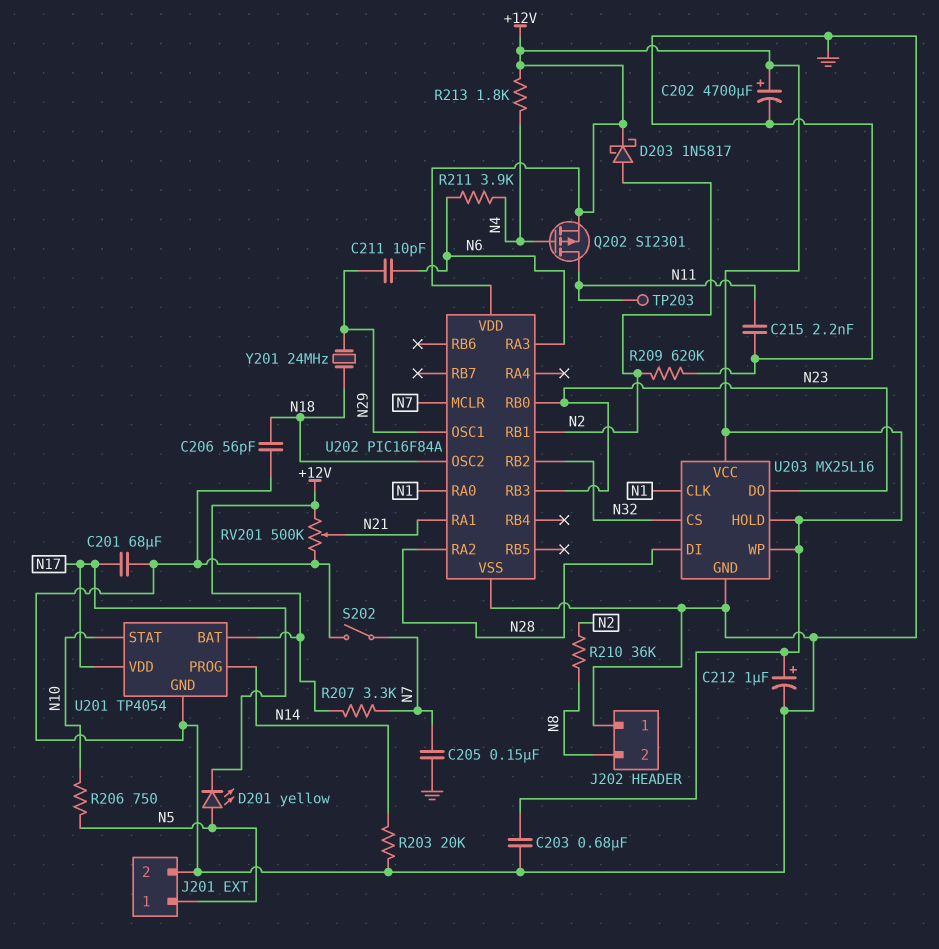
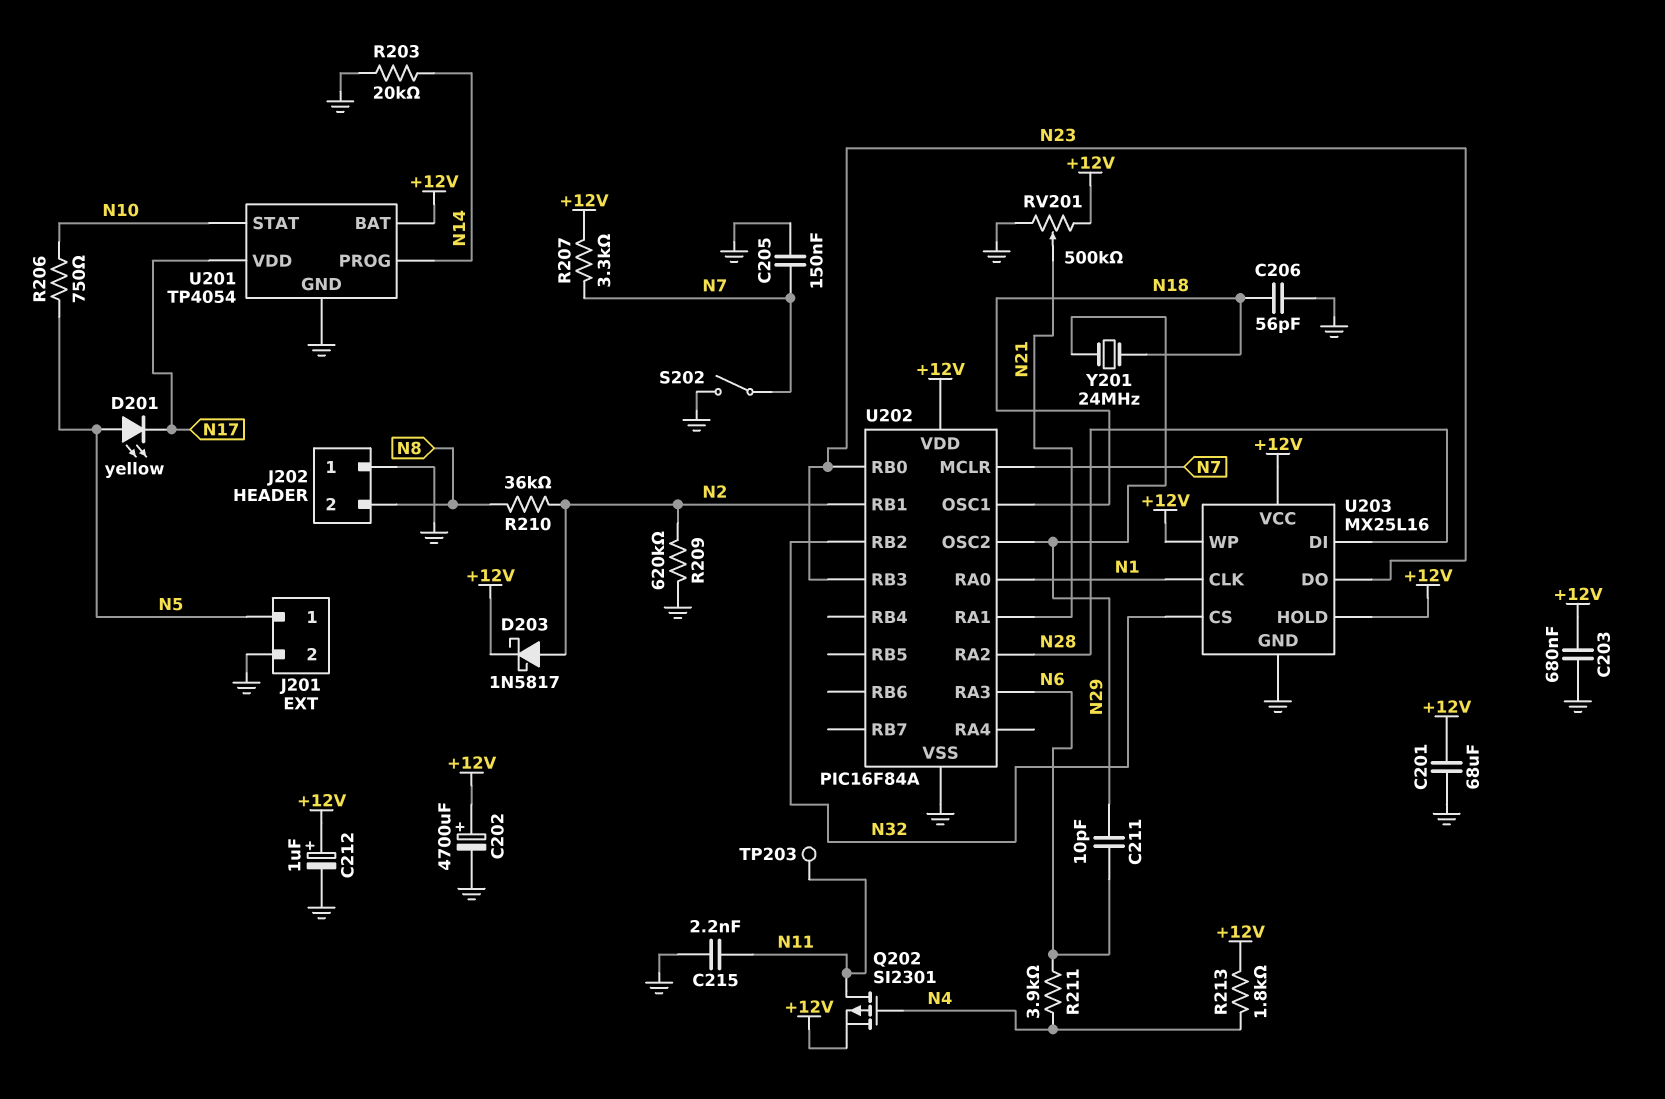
C201: 68uF (GND, N17) -> 68uF (+12V, GND)
U202 pin OSC1: N29 -> N18
U202 pin OSC2: N18 -> N29

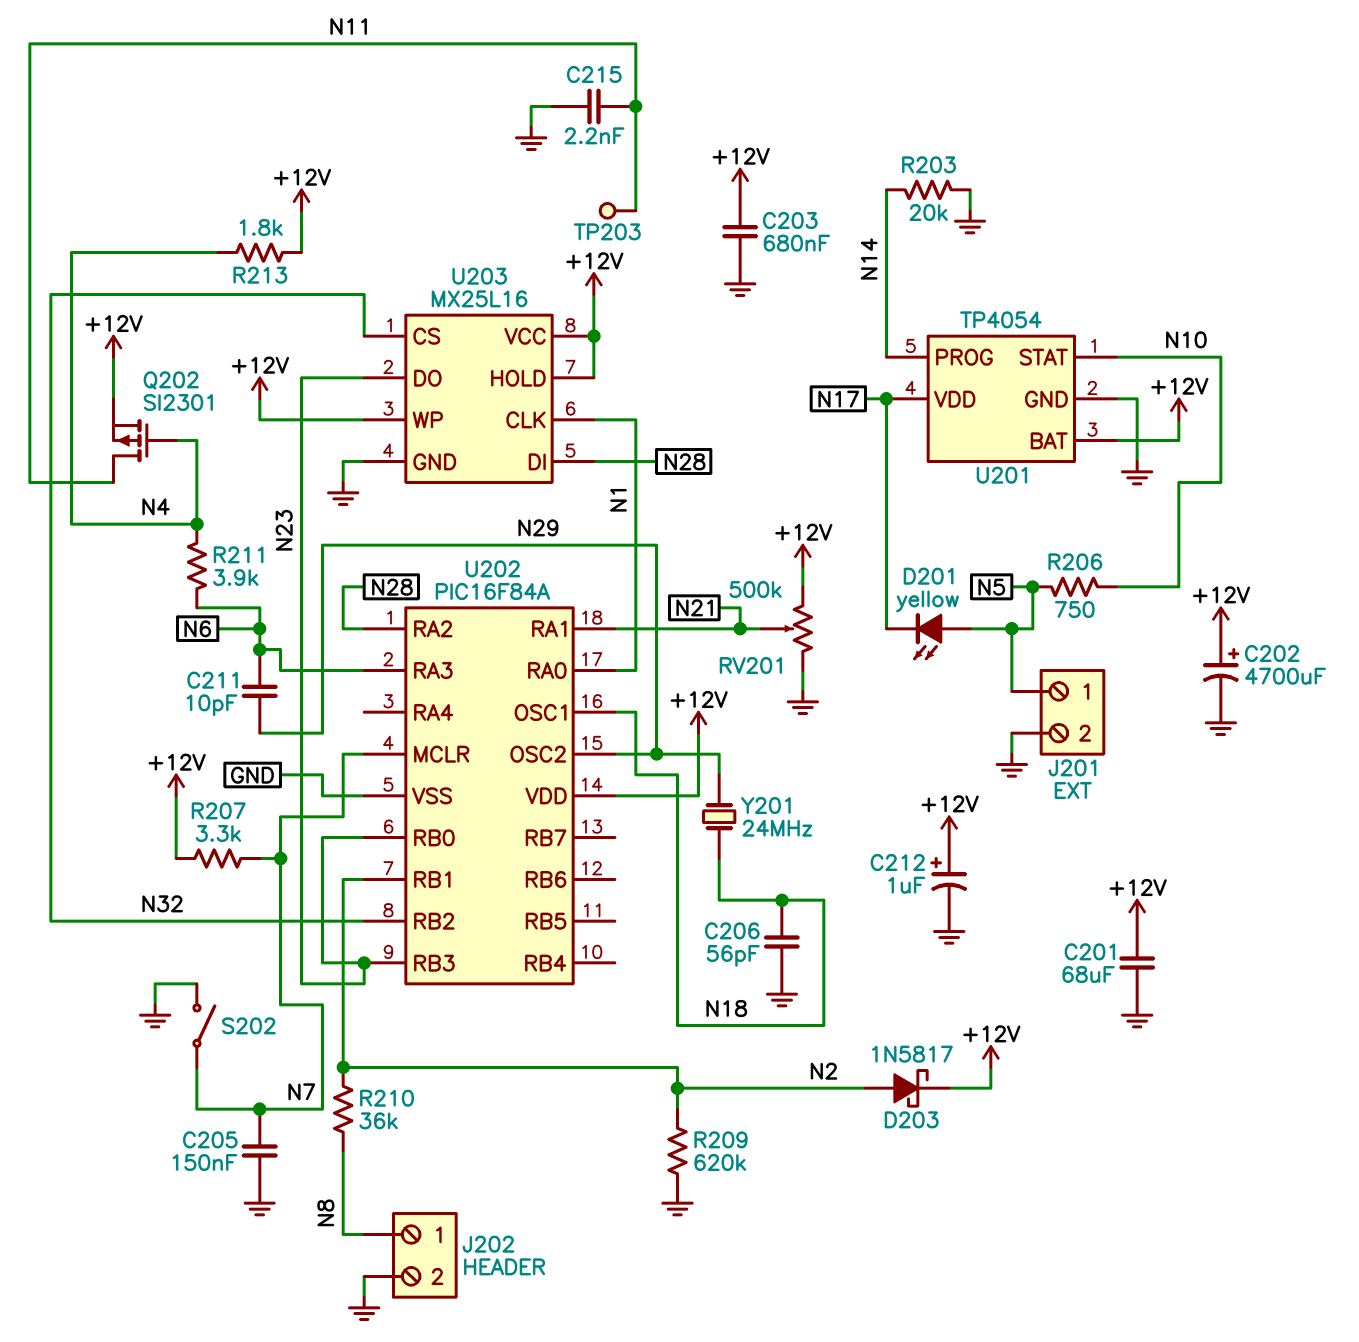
J202 pin 1: GND -> N8
J202 pin 2: N8 -> GND

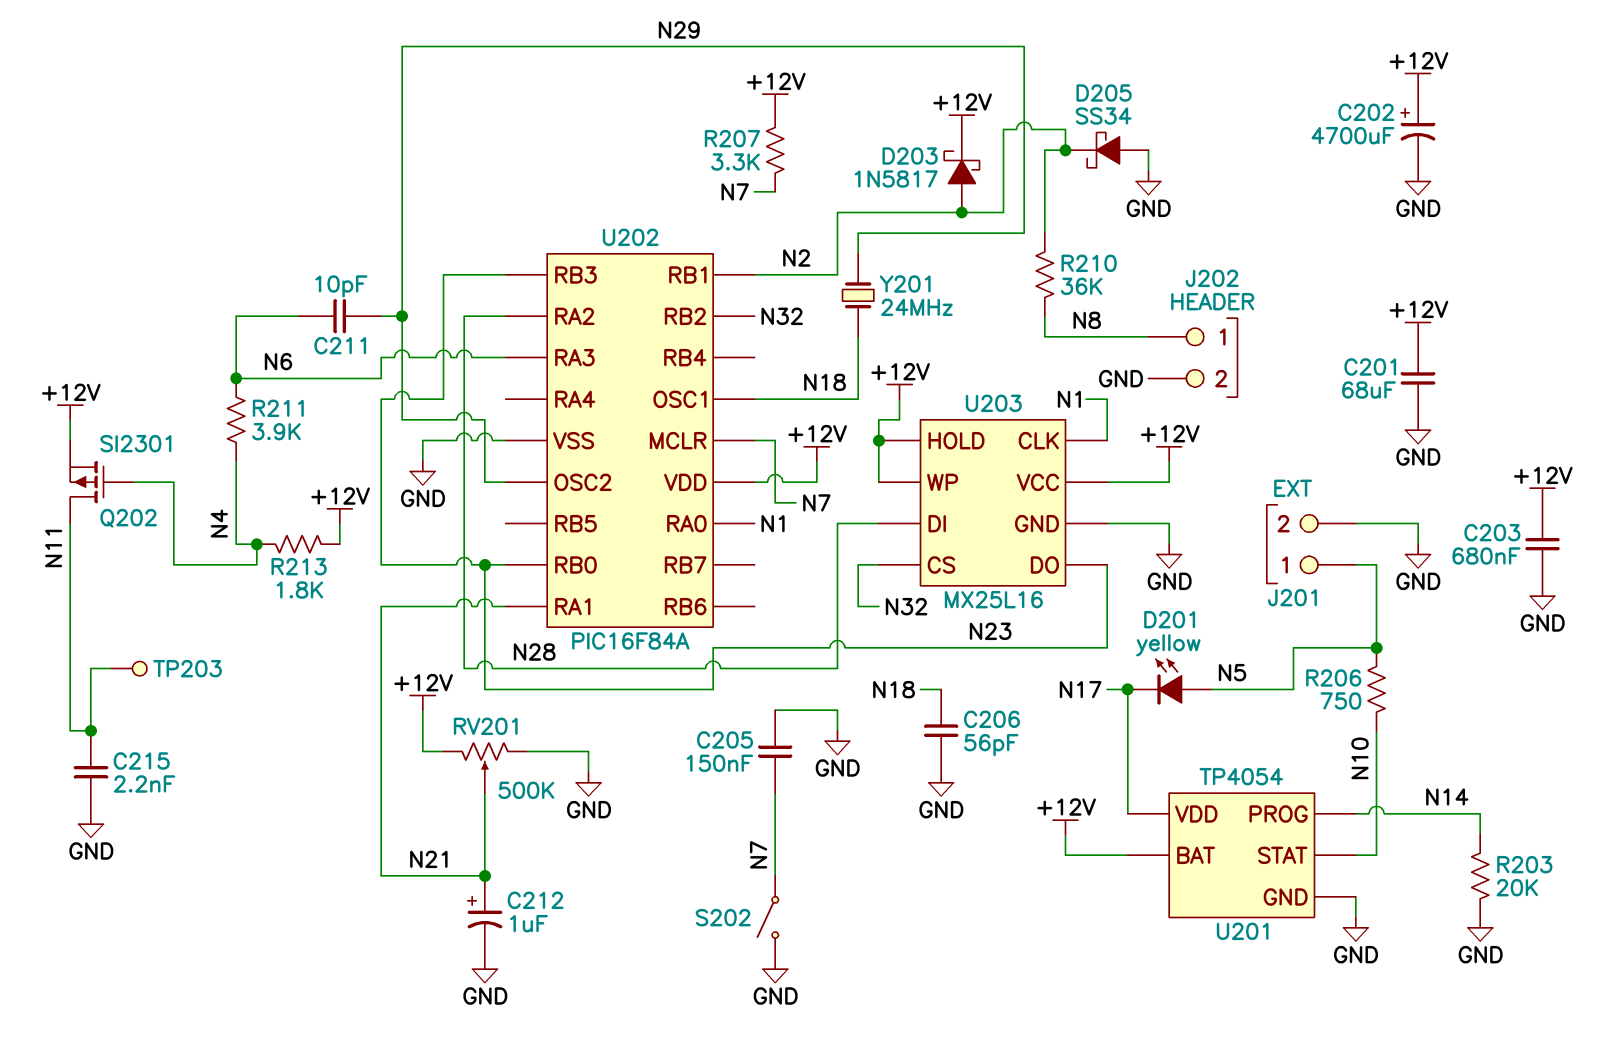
C212: 1uF (plus +12V, minus GND) -> 1uF (plus N21, minus GND)
D205: none -> schottky SS34 (A GND, K N2)
R209: 620k (GND, N2) -> none

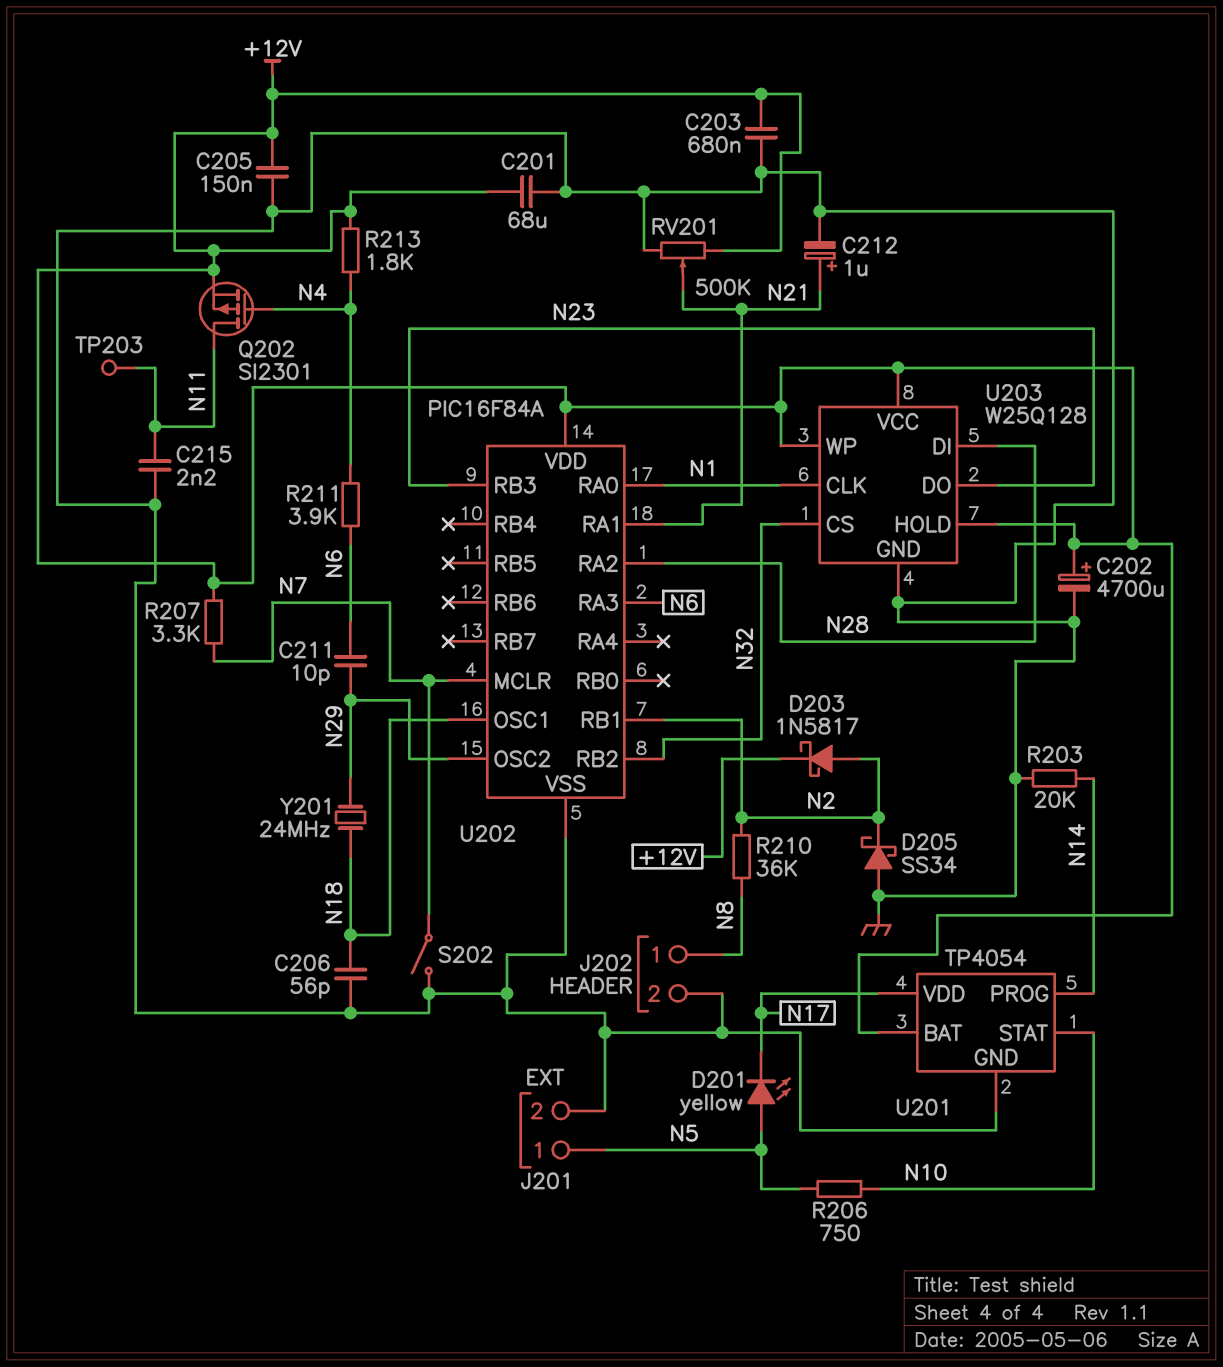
C205: 150nF (GND, N7) -> 150nF (+12V, GND)
U202 pin RB0: N23 -> none
U203: MX25L16 -> W25Q128

